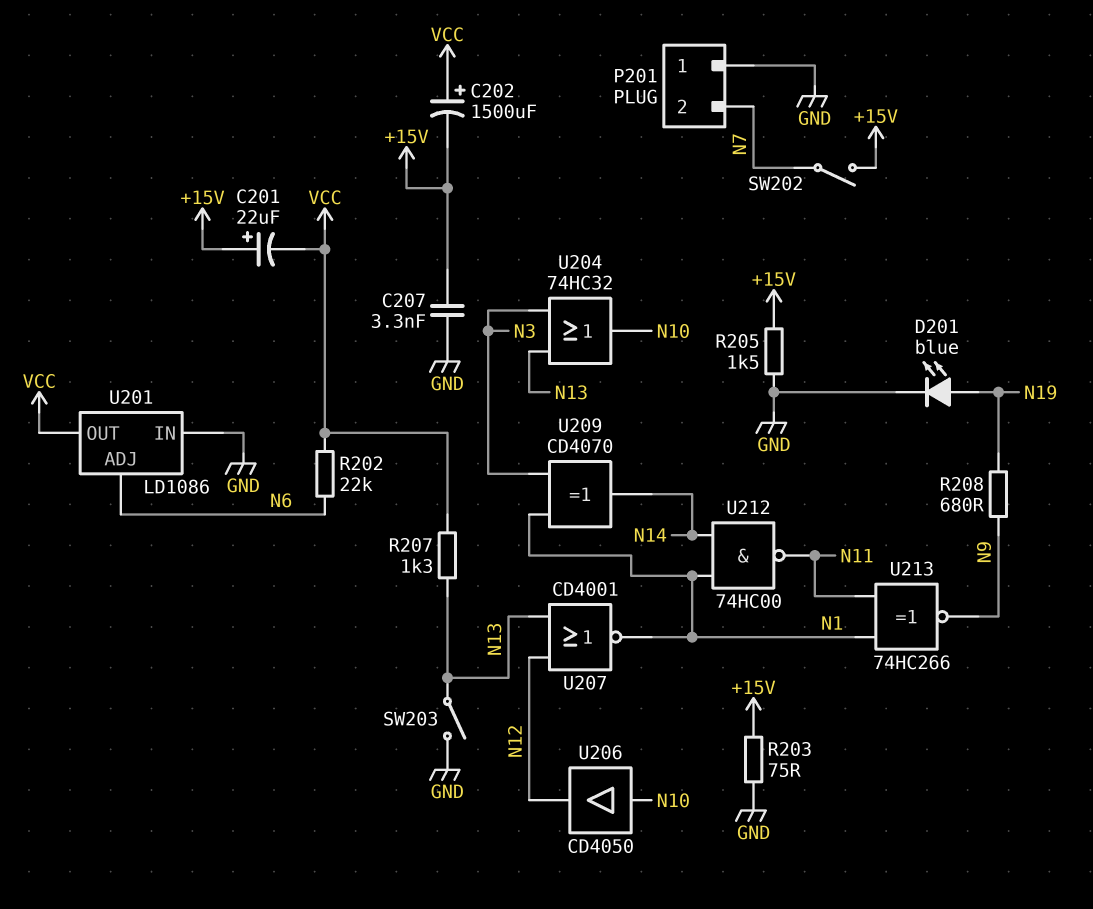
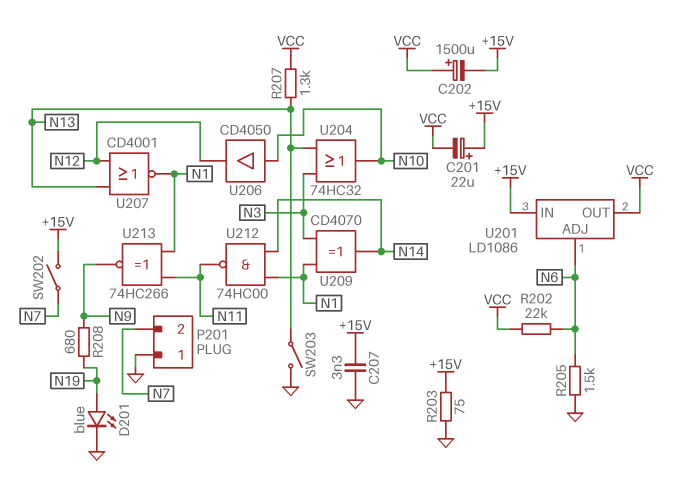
R205: 1.5k (+15V, GND) -> 1.5k (GND, N6)
U201 pin IN: GND -> +15V

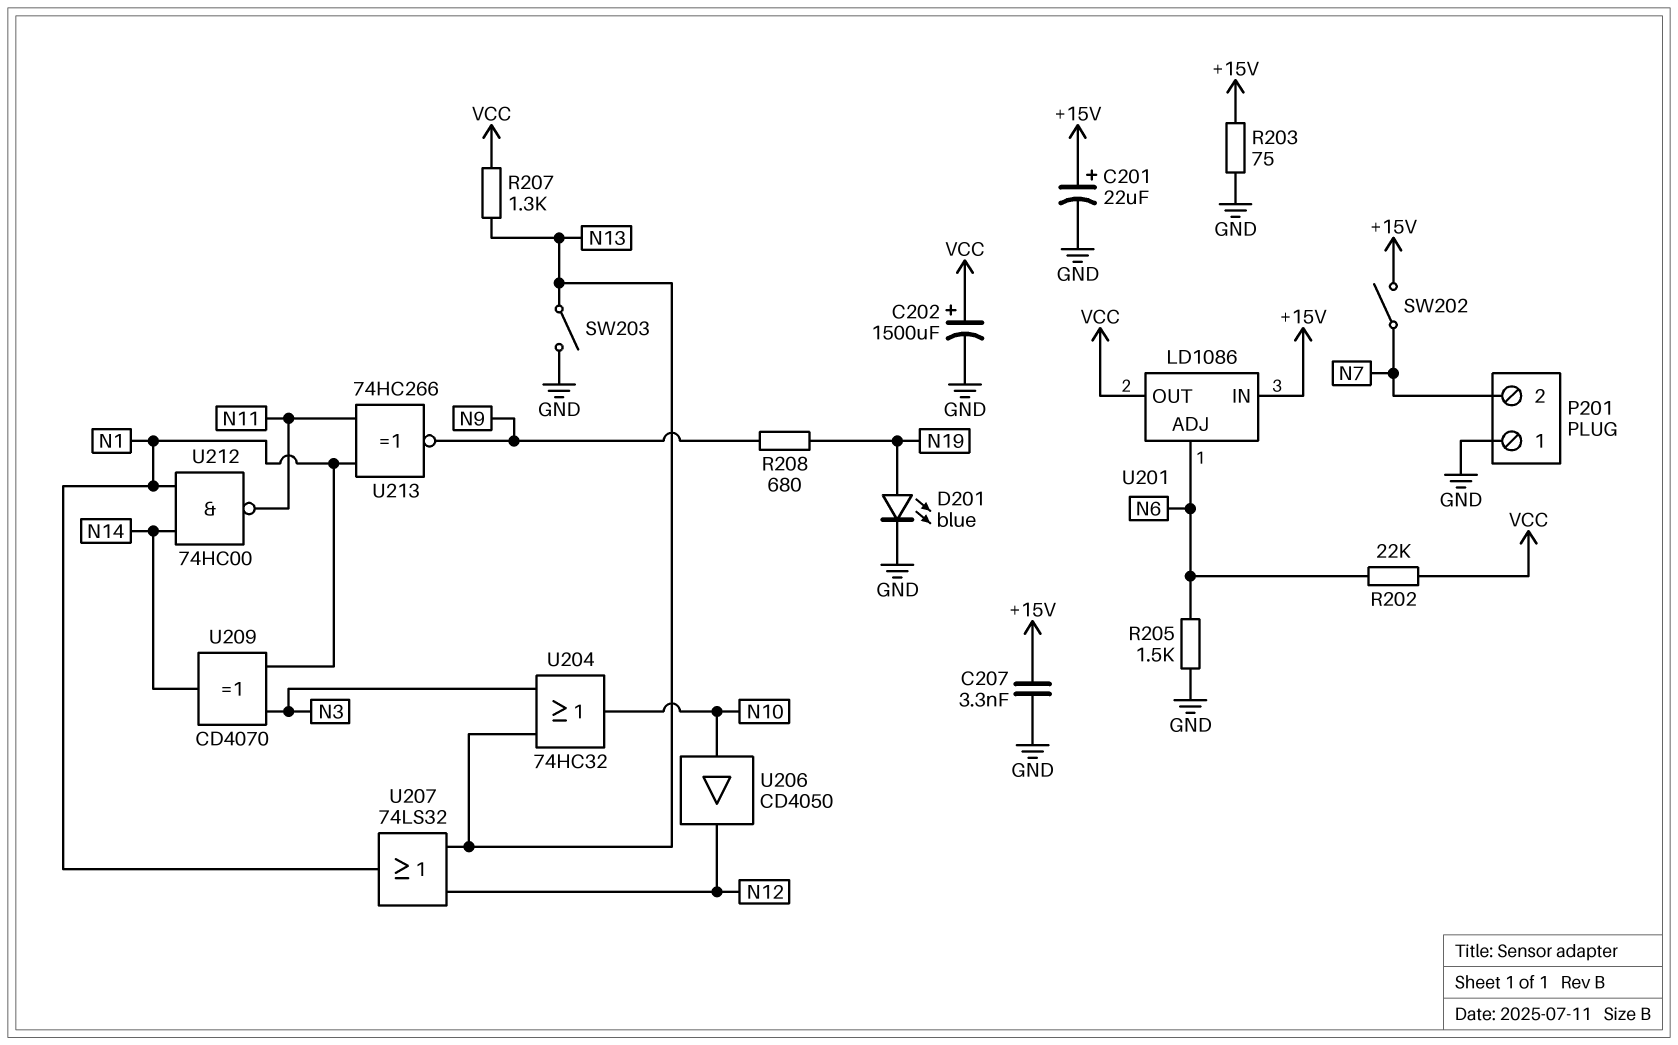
C201: 22uF (plus +15V, minus VCC) -> 22uF (plus +15V, minus GND)
C202: 1500uF (plus VCC, minus +15V) -> 1500uF (plus VCC, minus GND)
U207: NOR CD4001 (in N12, in N13, out N1) -> OR 74LS32 (in N12, in N13, out N1)

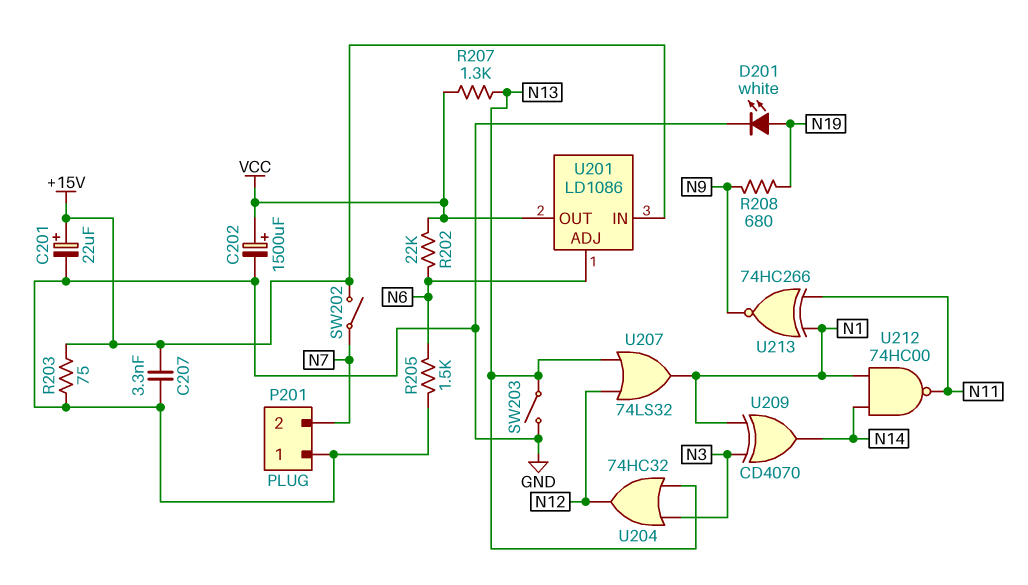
D201: LED blue (A N19, K GND) -> LED white (A N19, K GND)
U204: OR 74HC32 (in N3, in N13, out N10) -> OR 74HC32 (in N3, in N13, out N12)
U206: buffer CD4050 (in N10, out N12) -> none

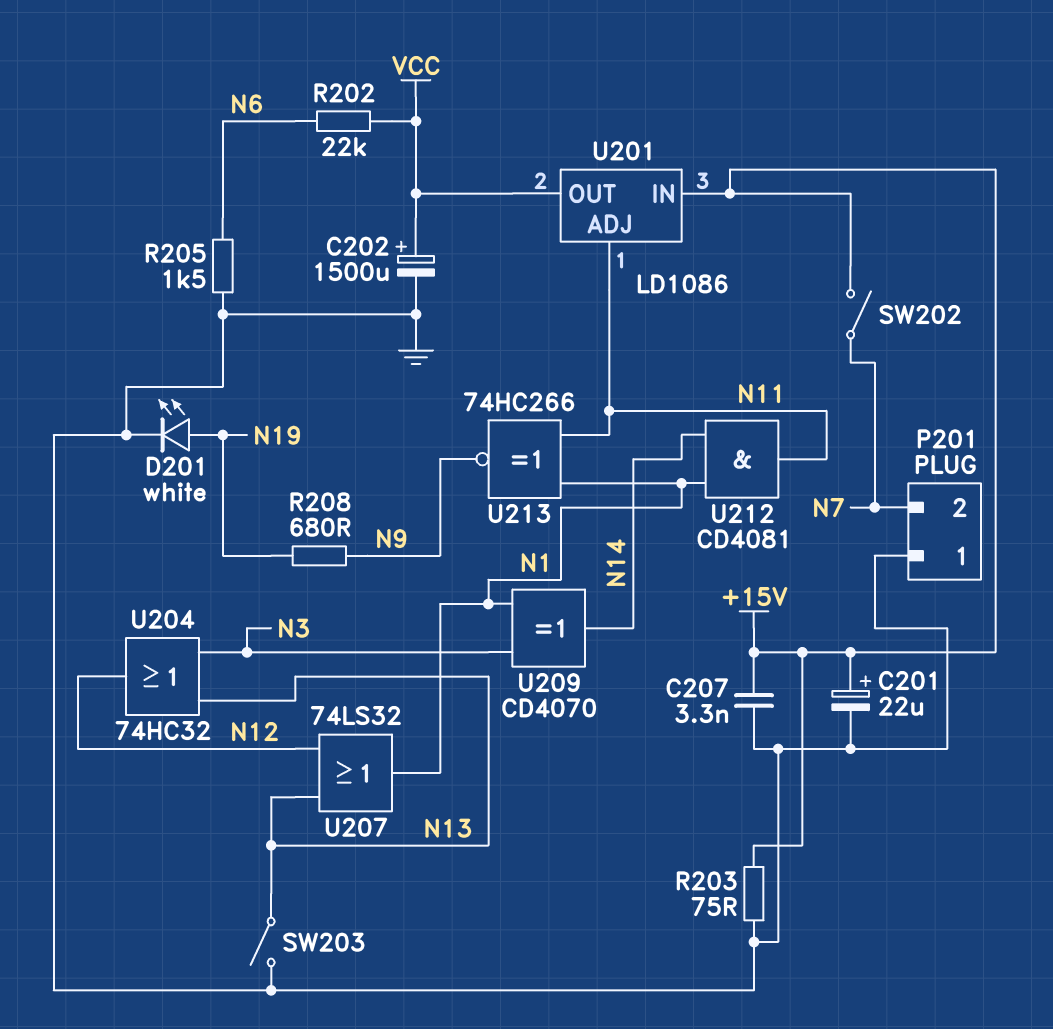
R207: 1.3k (N13, VCC) -> none
U201 pin ADJ: N6 -> N11
U212: NAND 74HC00 (in N1, in N14, out N11) -> AND CD4081 (in N1, in N14, out N11)

